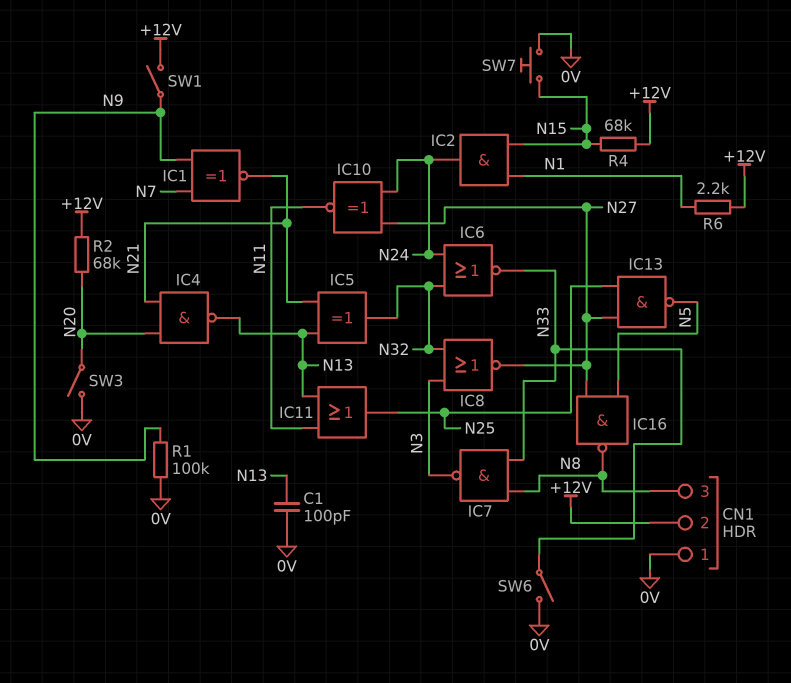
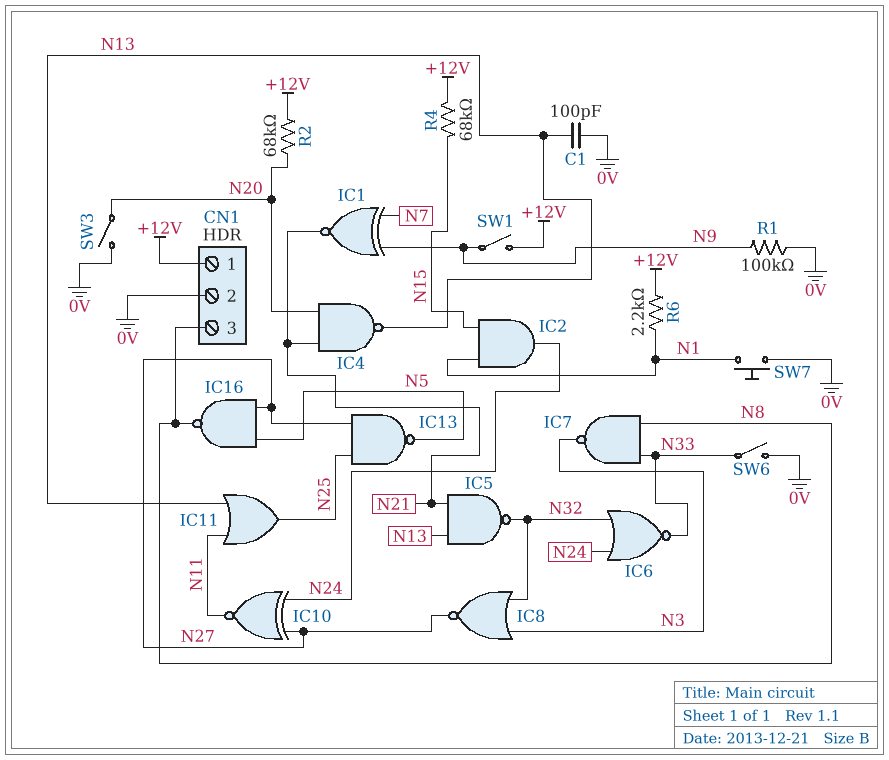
CN1 pin 1: 0V -> +12V
CN1 pin 2: +12V -> 0V
IC5: XOR (in N13, in N21, out N32) -> NAND (in N13, in N21, out N32)
SW7: button (0V, N15) -> button (0V, N1)

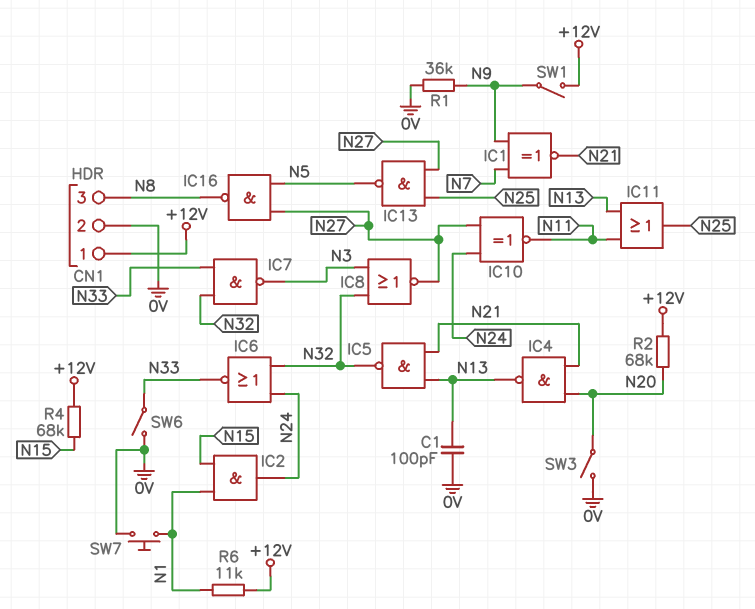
IC7: NAND (in N8, in N33, out N3) -> NAND (in N32, in N33, out N3)
R1: 100k (0V, N9) -> 36k (0V, N9)
R6: 2.2k (+12V, N1) -> 11k (+12V, N1)

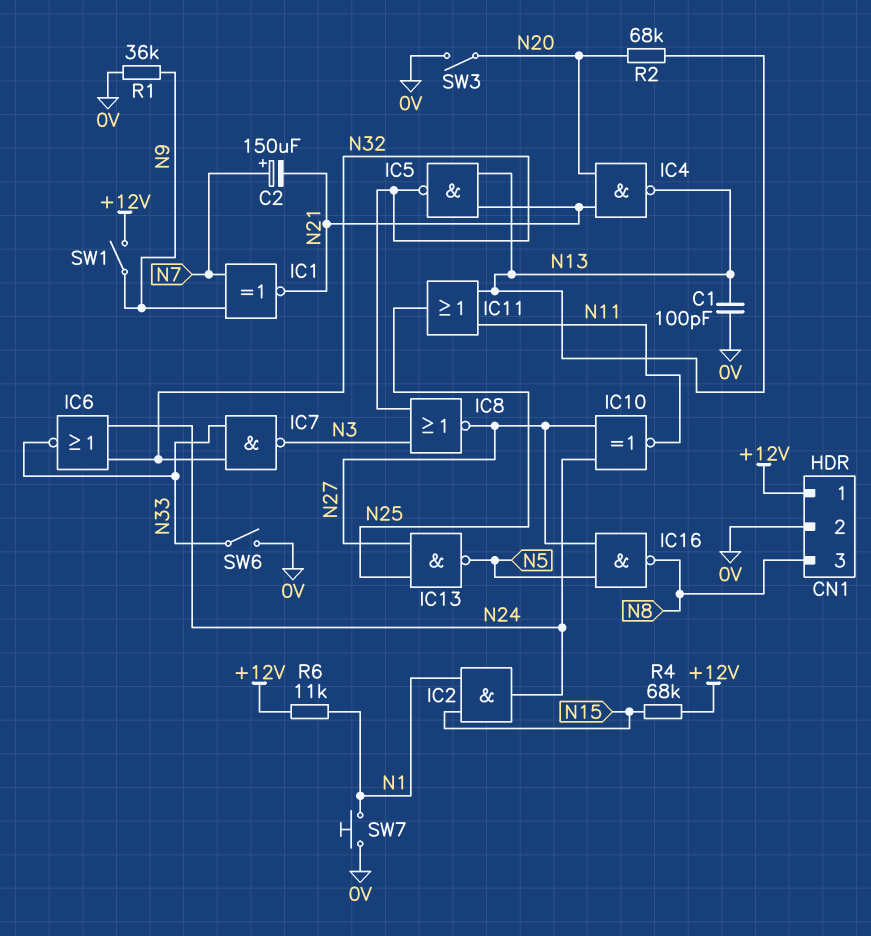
C2: none -> 150uF (plus N7, minus N21)
R2: 68k (+12V, N20) -> 68k (N13, N20)

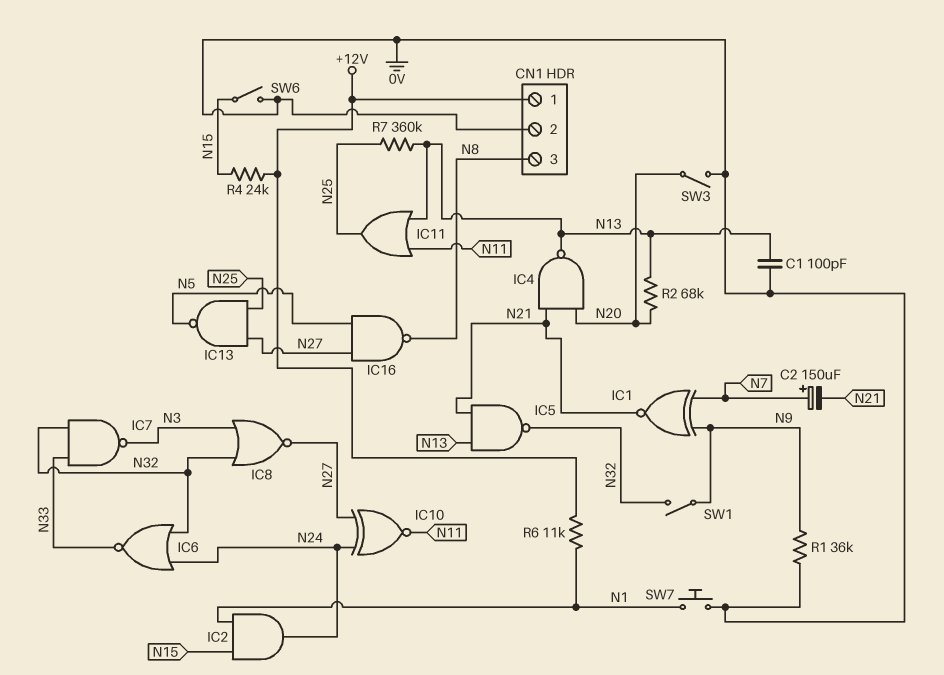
R4: 68k (+12V, N15) -> 24k (+12V, N15)
R7: none -> 360k (N13, N25)
SW1: switch (+12V, N9) -> switch (N9, N32)
SW6: switch (0V, N33) -> switch (0V, N15)

